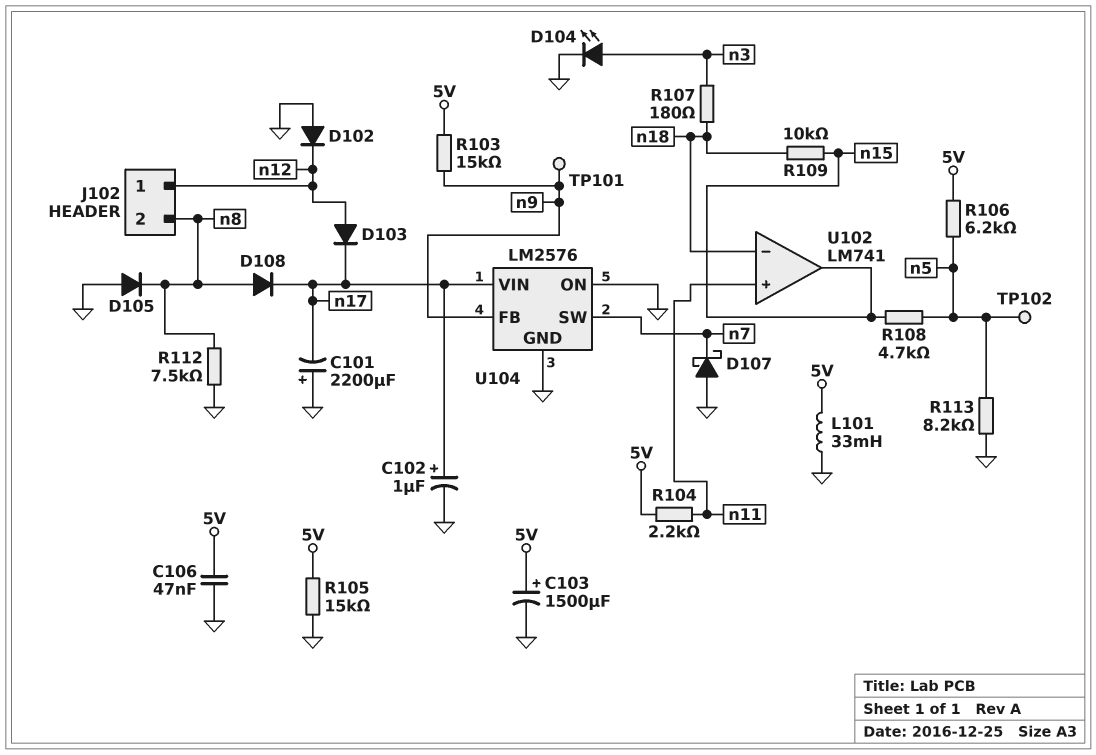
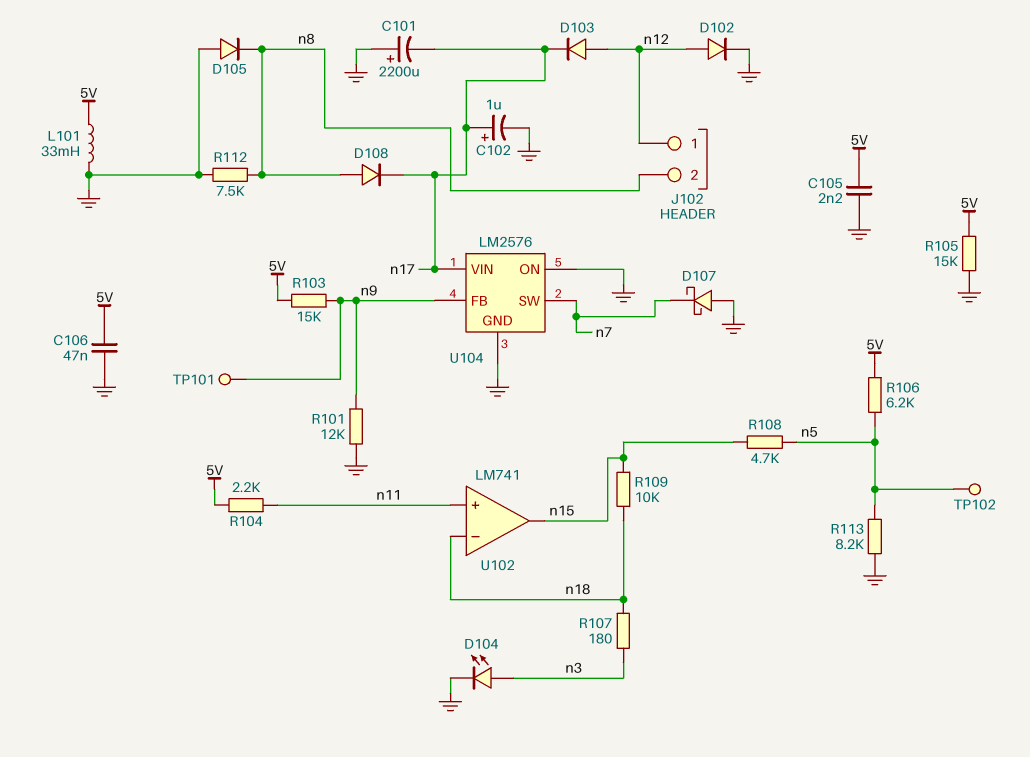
C103: 1500uF (plus 5V, minus GND) -> none
C105: none -> 2.2nF (5V, GND)
D102: diode (A GND, K n12) -> diode (A n12, K GND)
R101: none -> 12k (GND, n9)

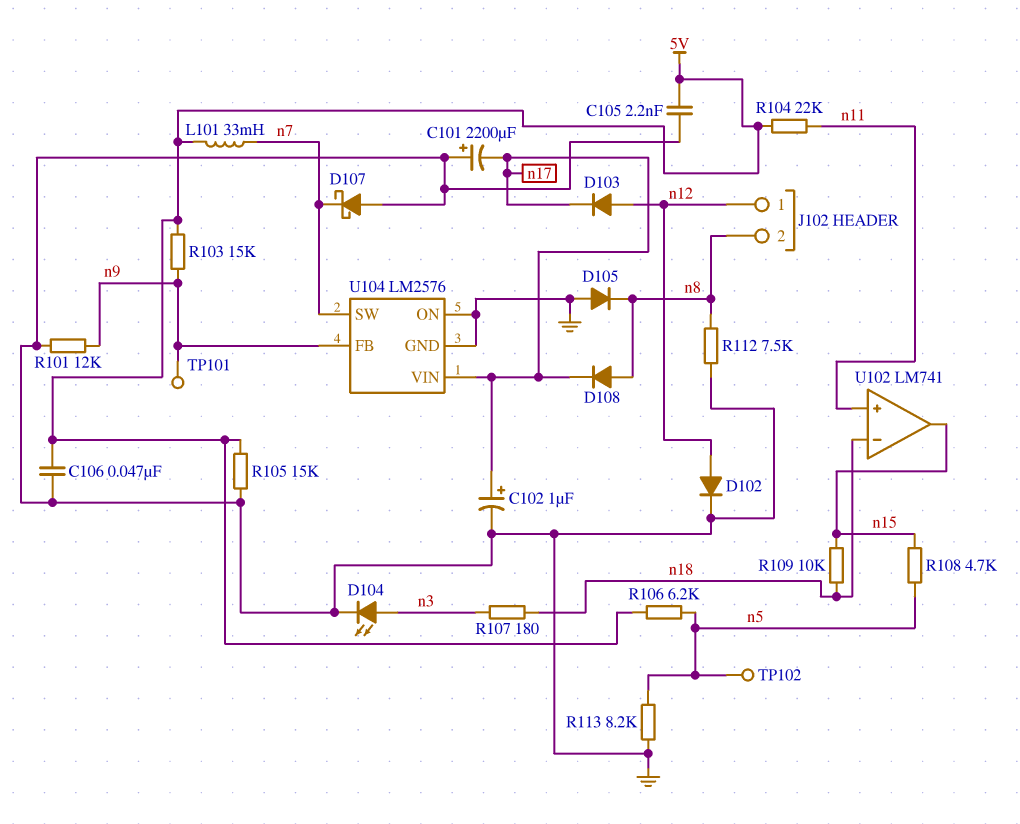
L101: 33mH (5V, GND) -> 33mH (5V, n7)
R104: 2.2k (5V, n11) -> 22k (5V, n11)

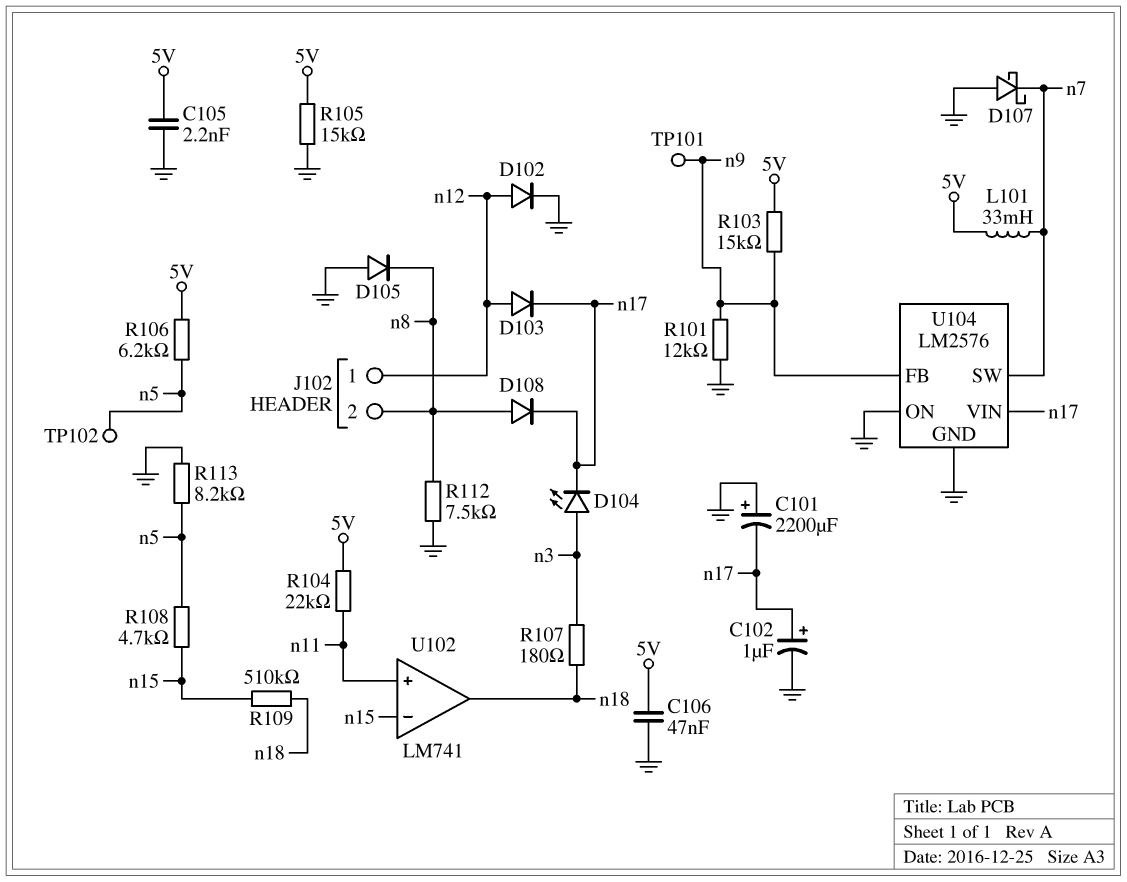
D104: LED (A n3, K GND) -> LED (A n3, K n17)
R109: 10k (n15, n18) -> 510k (n15, n18)
U102 pin in-: n18 -> n15
U102 pin out: n15 -> n18

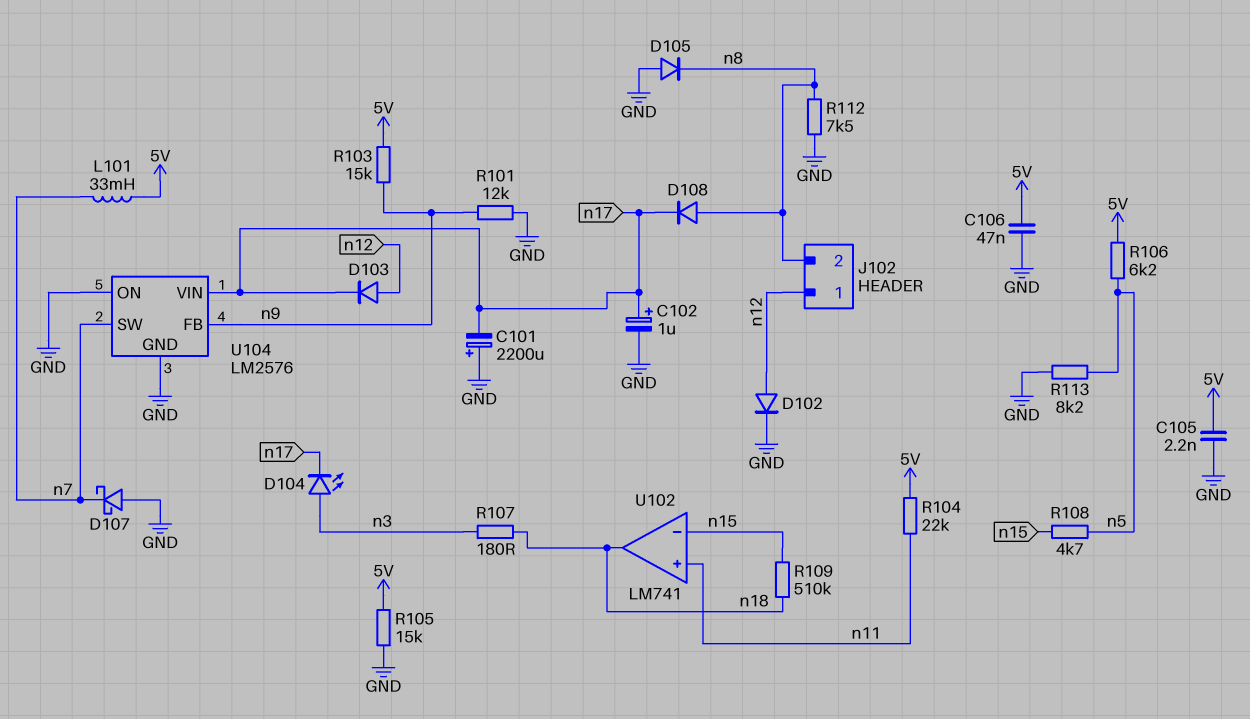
TP101: test point (n9) -> none
TP102: test point (n5) -> none

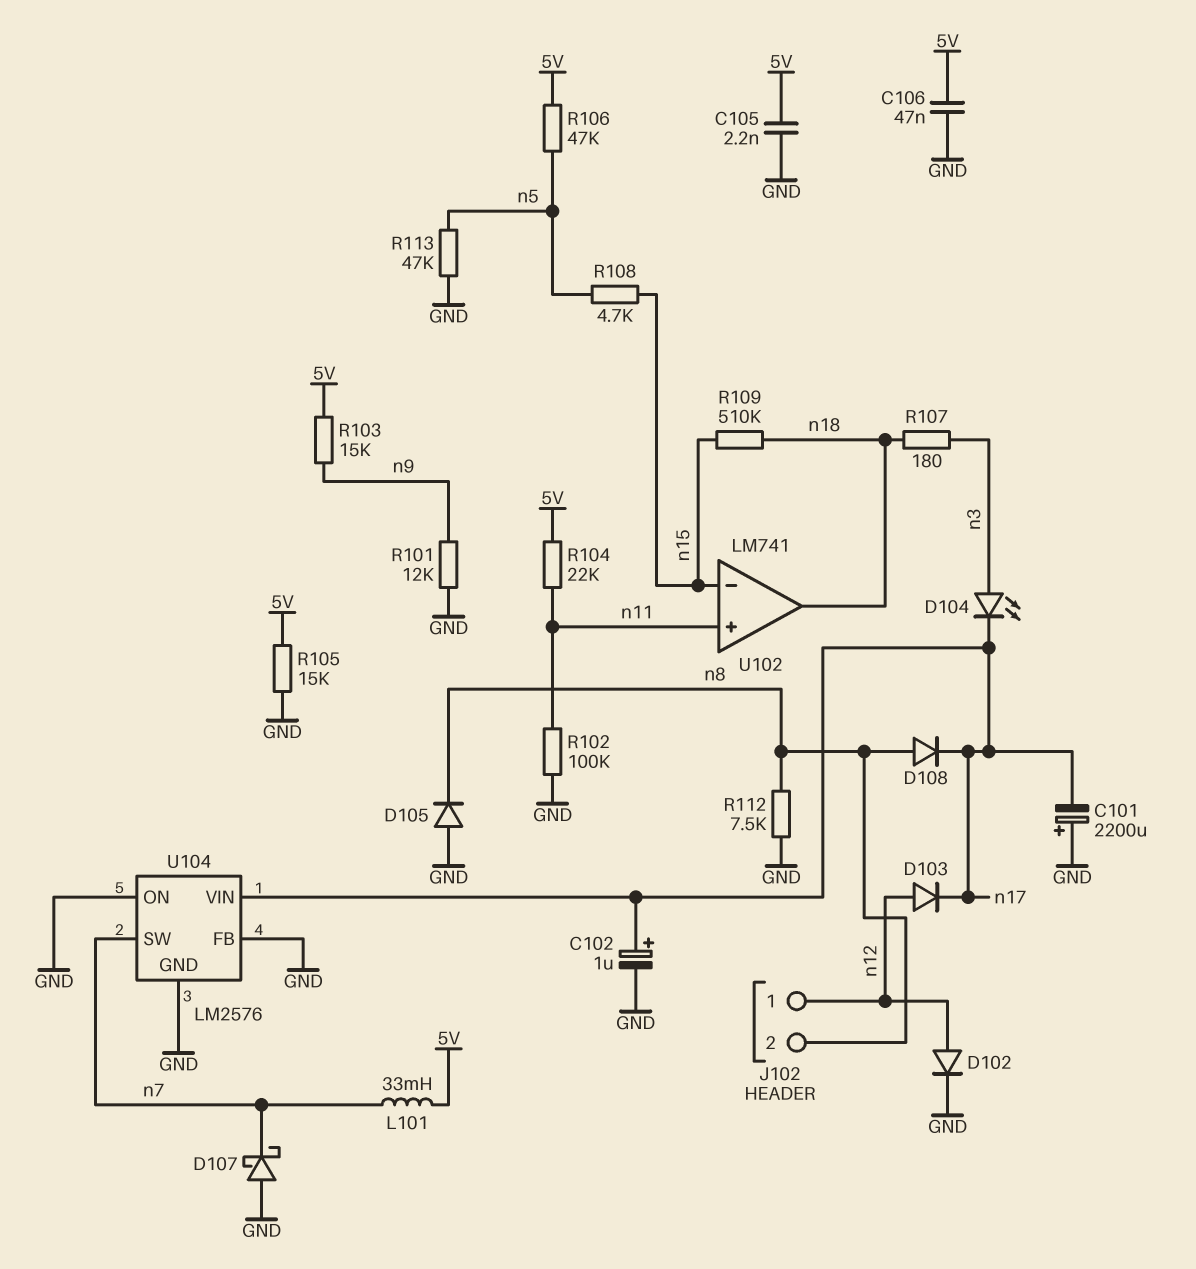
R102: none -> 100k (GND, n11)
R106: 6.2k (5V, n5) -> 47k (5V, n5)
R113: 8.2k (GND, n5) -> 47k (GND, n5)
U104 pin FB: n9 -> GND

